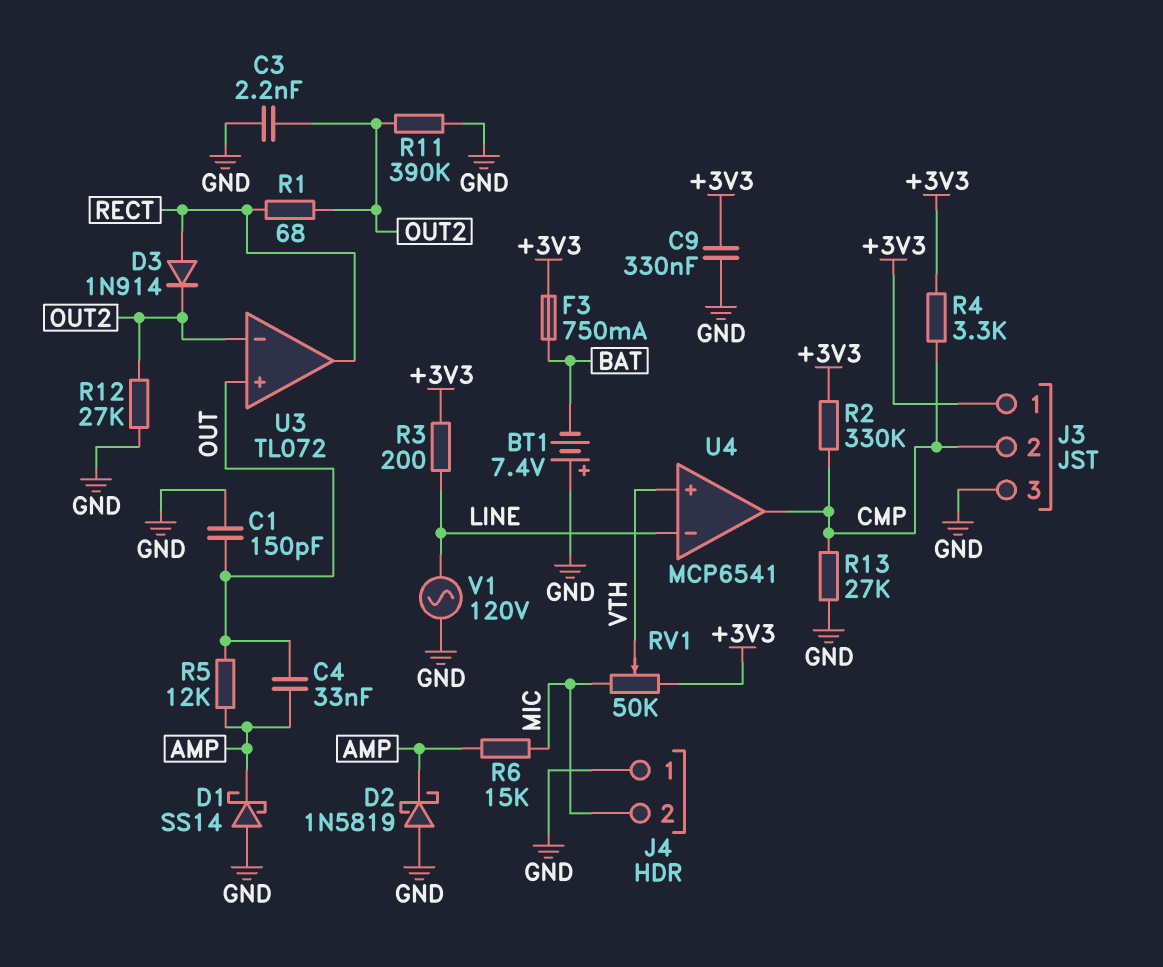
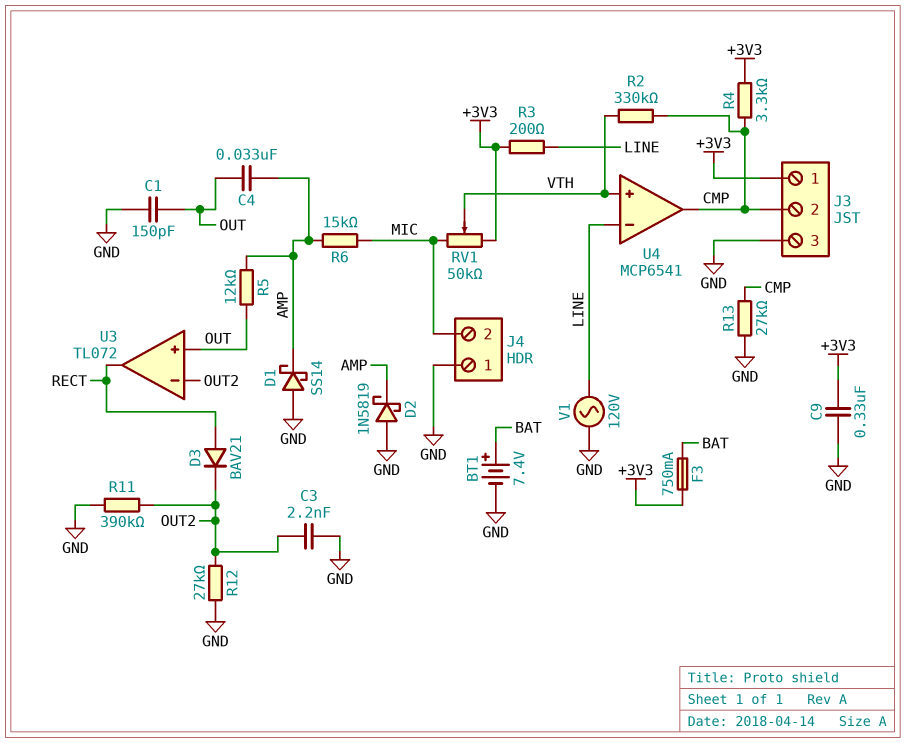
BT1: 7.4V (plus GND, minus BAT) -> 7.4V (plus BAT, minus GND)
D3: diode 1N914 (A RECT, K OUT2) -> diode BAV21 (A RECT, K OUT2)
R1: 68 (OUT2, RECT) -> none
R2: 330k (+3V3, CMP) -> 330k (CMP, VTH)

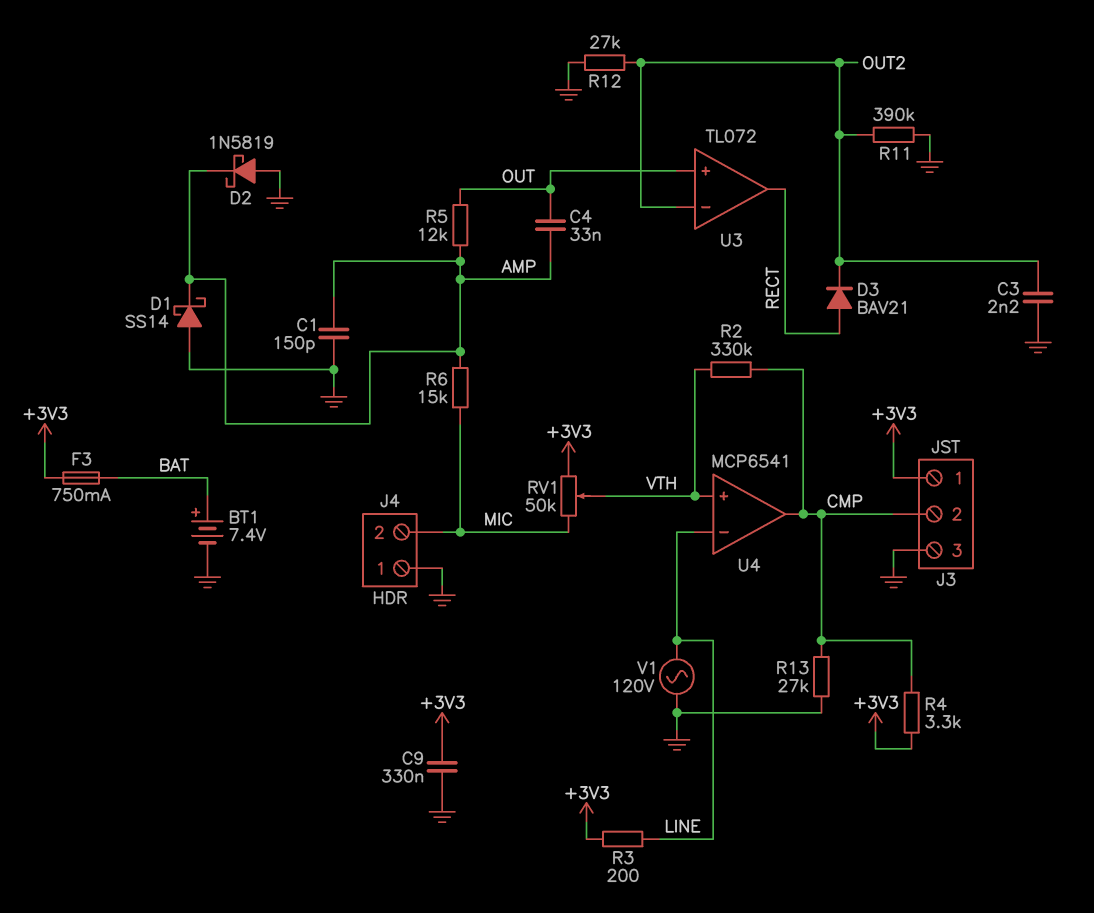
C1: 150pF (GND, OUT) -> 150pF (AMP, GND)

